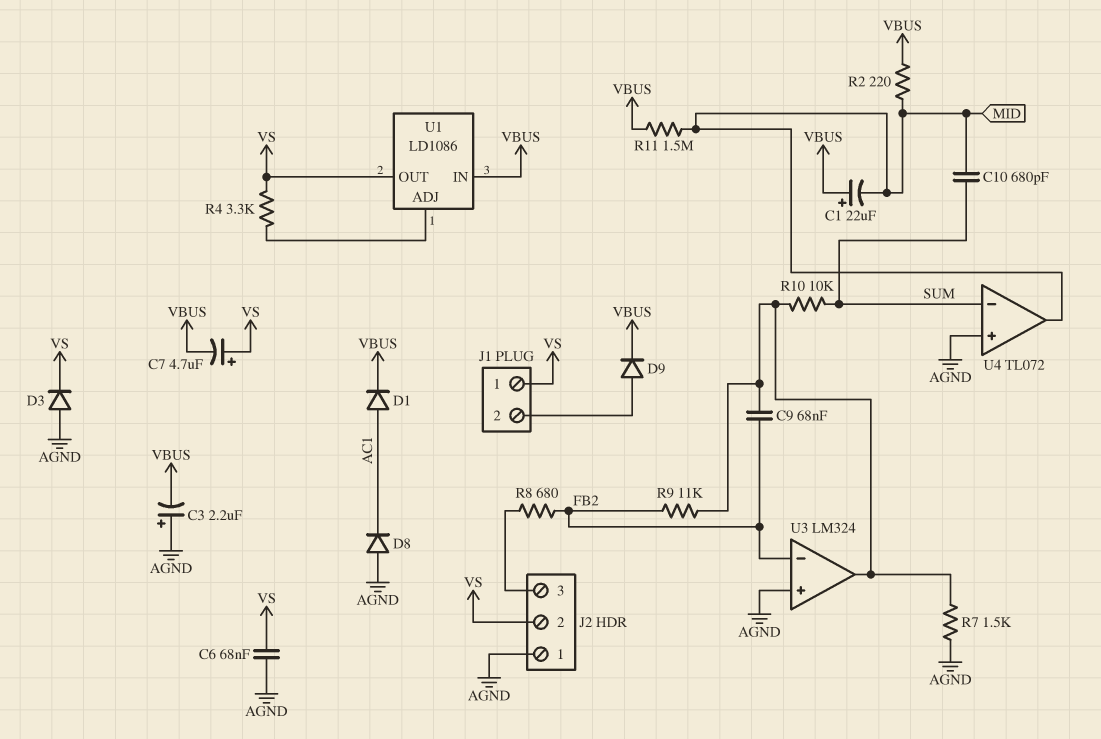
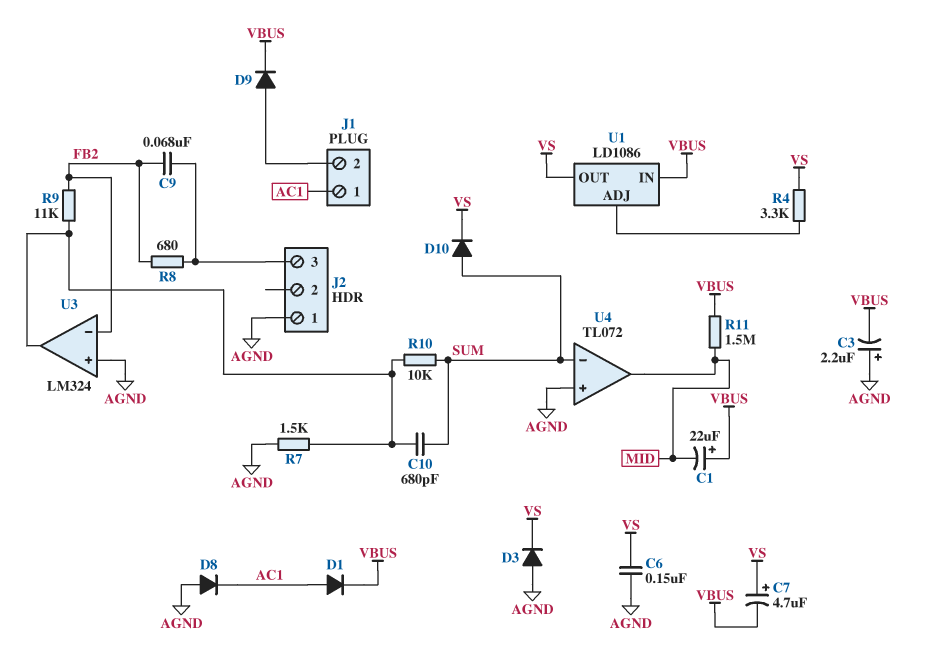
C6: 68nF (AGND, VS) -> 150nF (AGND, VS)
C9: 68nF (FB2, U3/out) -> 68nF (FB2, J2/3)
C10: 680pF (MID, SUM) -> 680pF (SUM, U3/out)
D10: none -> diode (A SUM, K VS)
J1 pin 1: VS -> AC1
J2 pin 2: VS -> none
R2: 220 (MID, VBUS) -> none

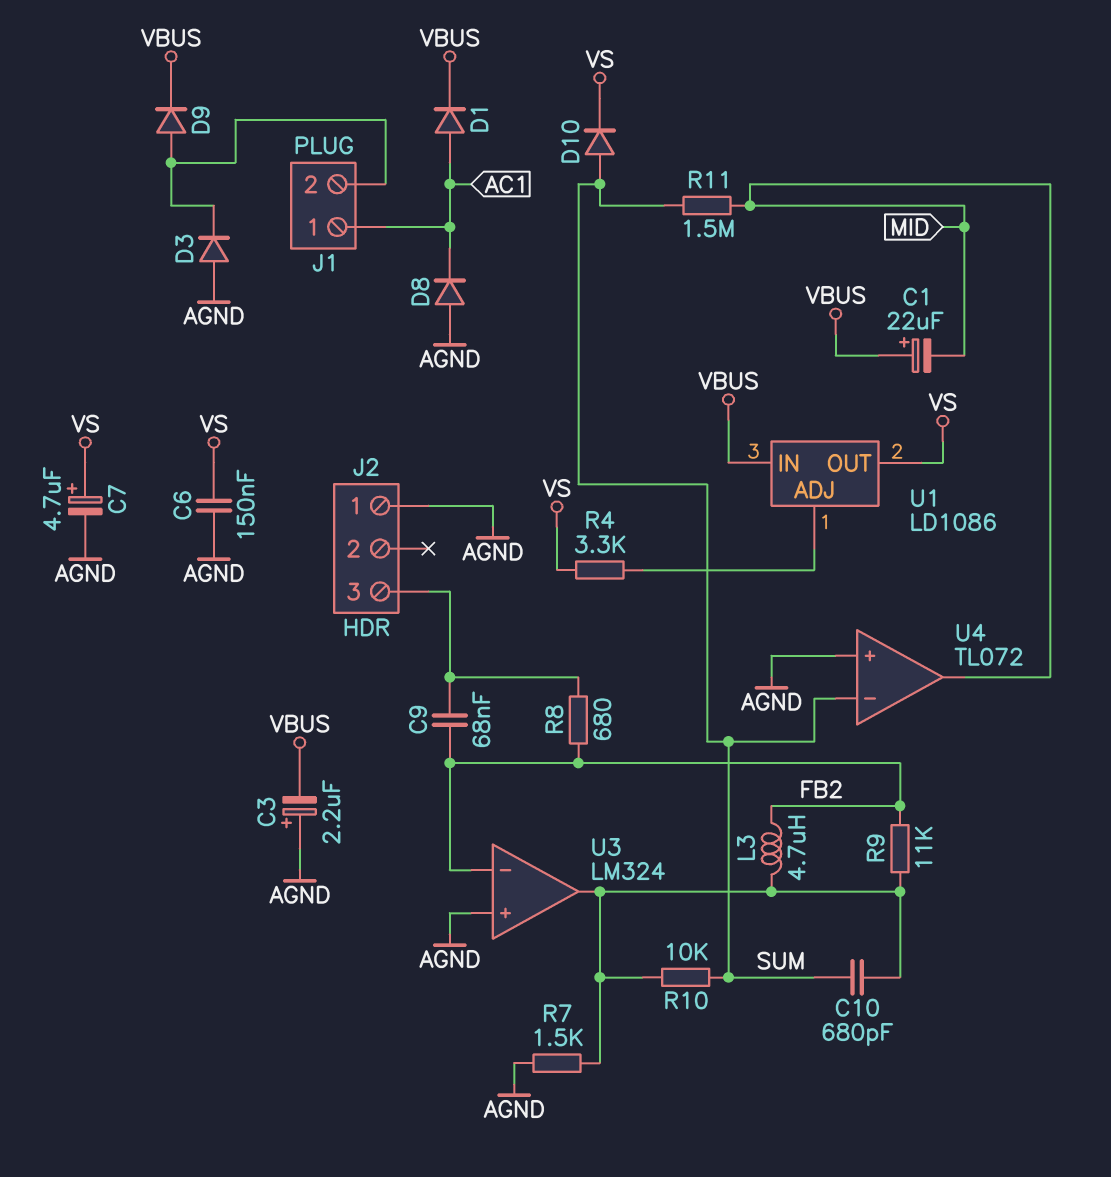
C7: 4.7uF (plus VS, minus VBUS) -> 4.7uF (plus VS, minus AGND)
D3: diode (A AGND, K VS) -> diode (A AGND, K J1/2)
L3: none -> 4.7uH (FB2, U3/out)
R11: 1.5M (MID, VBUS) -> 1.5M (MID, SUM)

